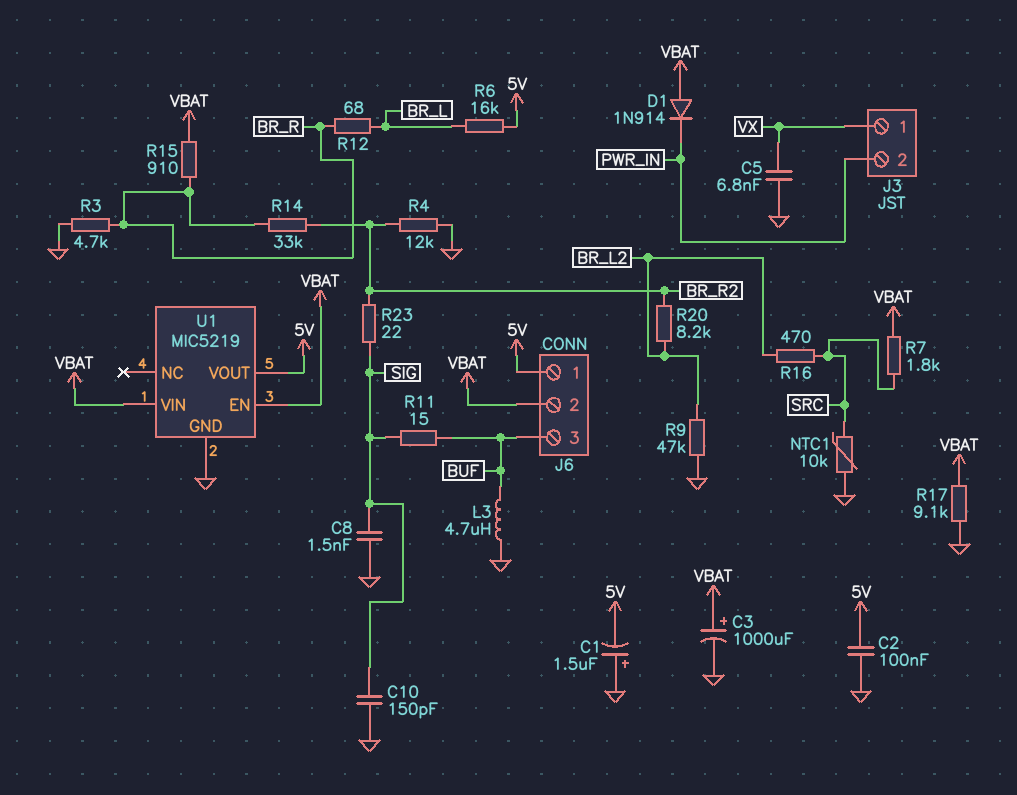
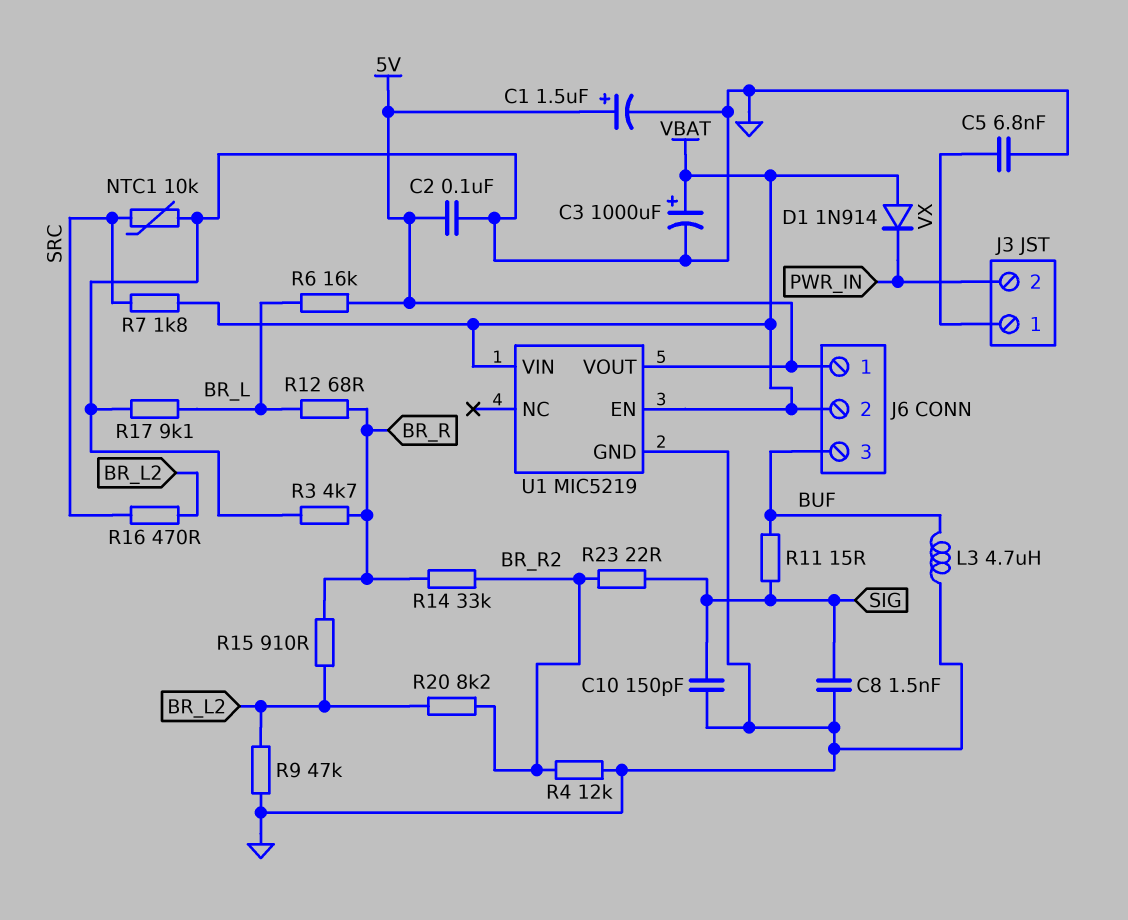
C1: 1.5uF (plus GND, minus 5V) -> 1.5uF (plus 5V, minus GND)
R15: 910 (BR_R, VBAT) -> 910 (BR_L2, BR_R)
R17: 9.1k (GND, VBAT) -> 9.1k (BR_L, GND)

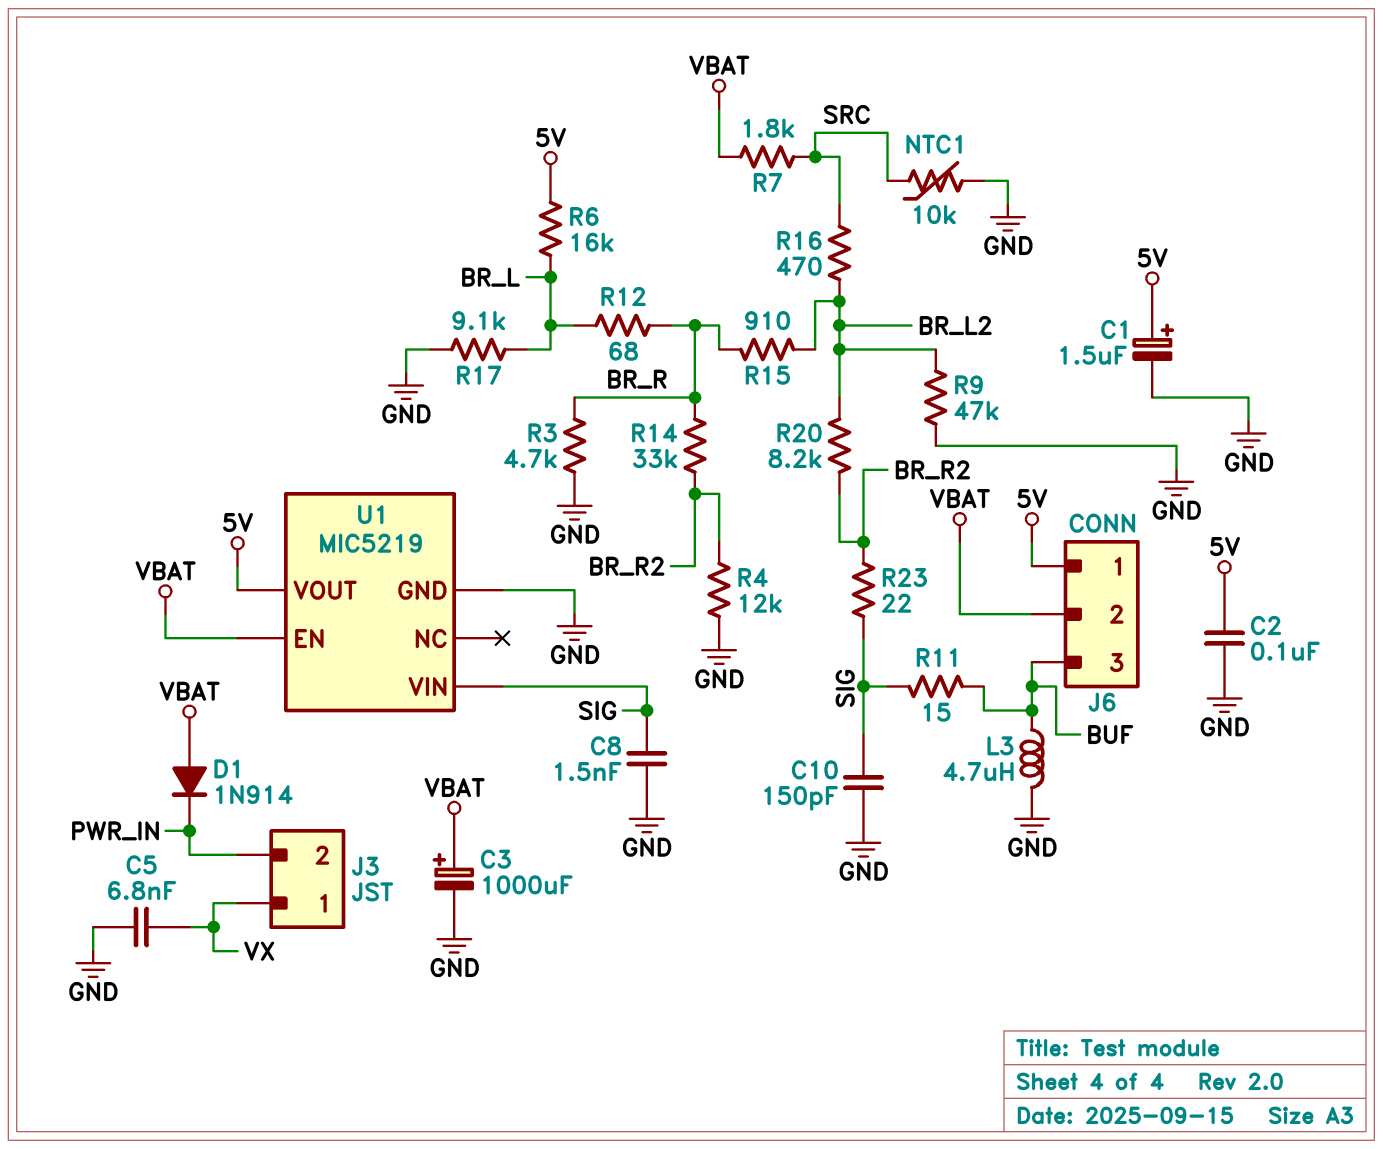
U1 pin VIN: VBAT -> SIG

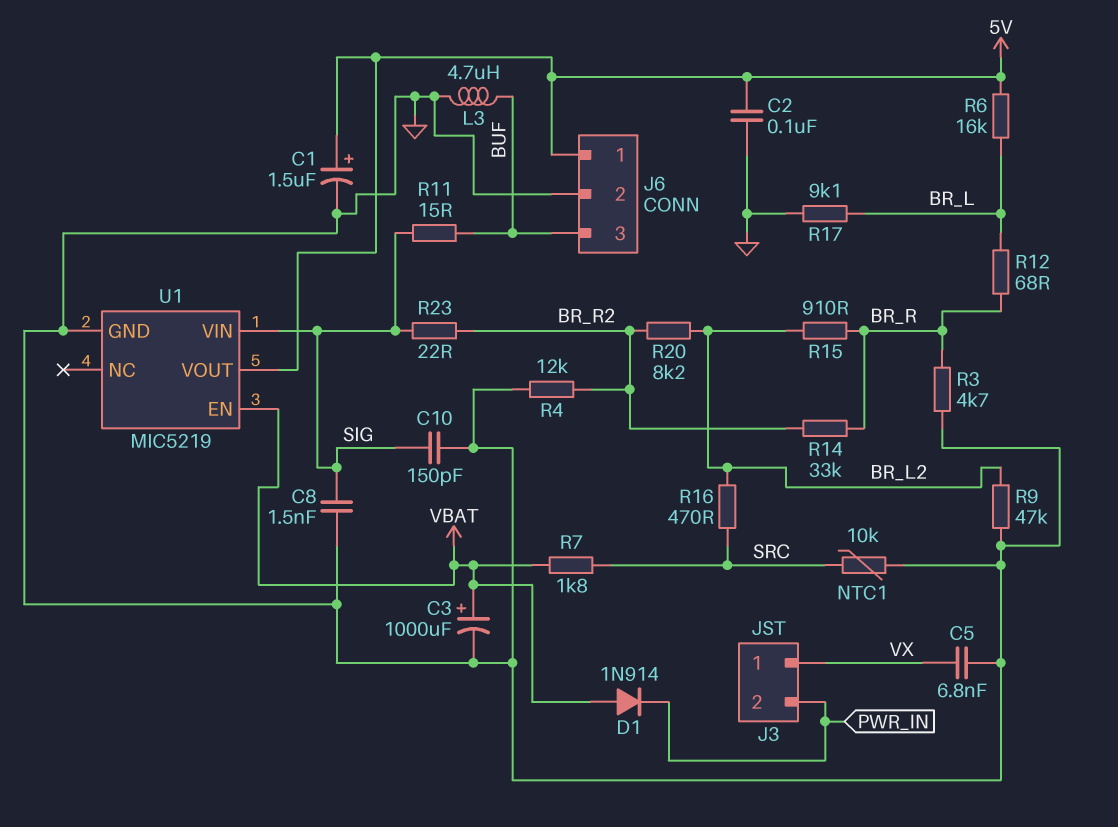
J6 pin 2: VBAT -> GND

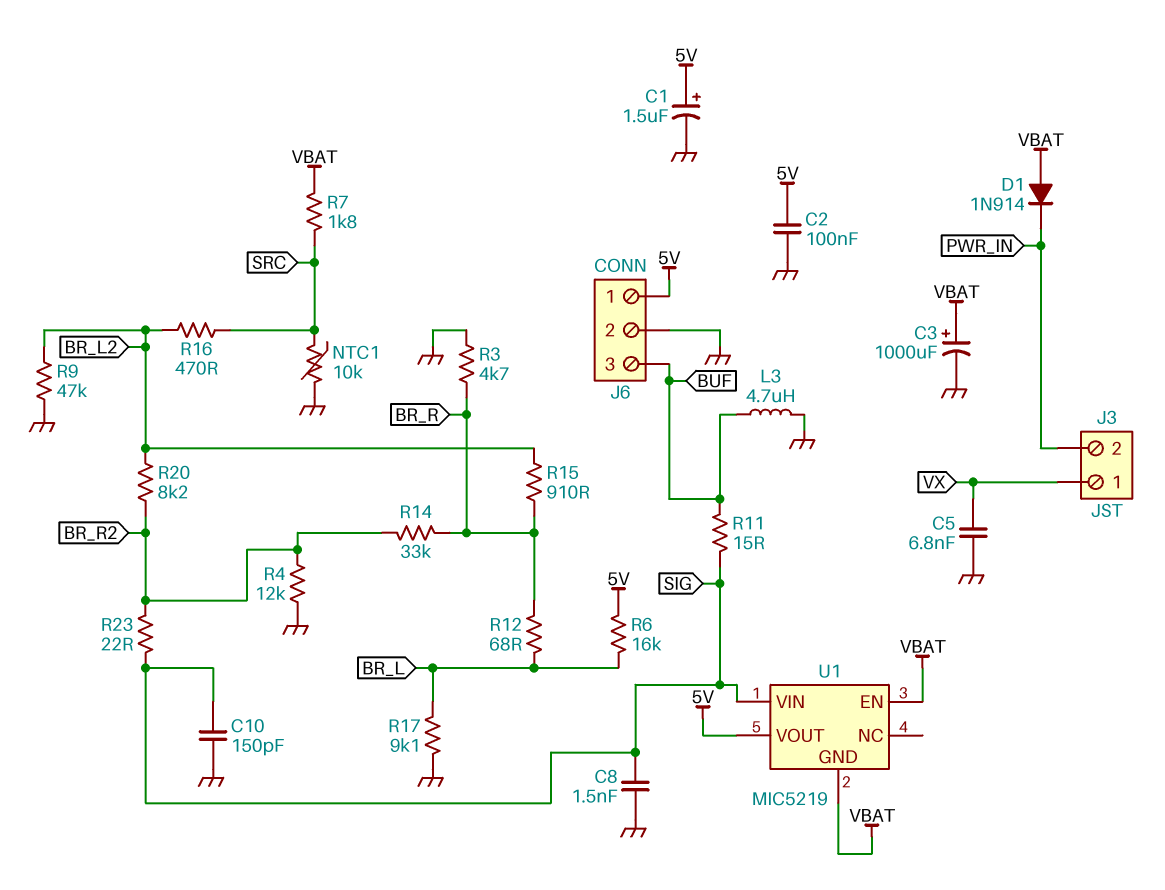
U1 pin GND: GND -> VBAT

